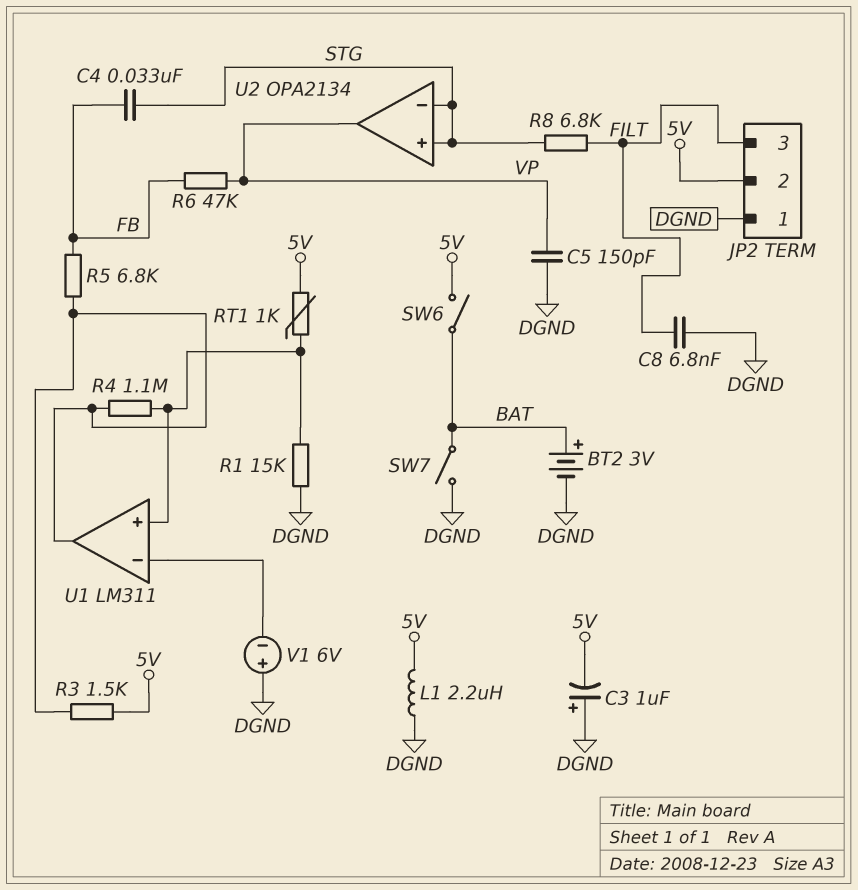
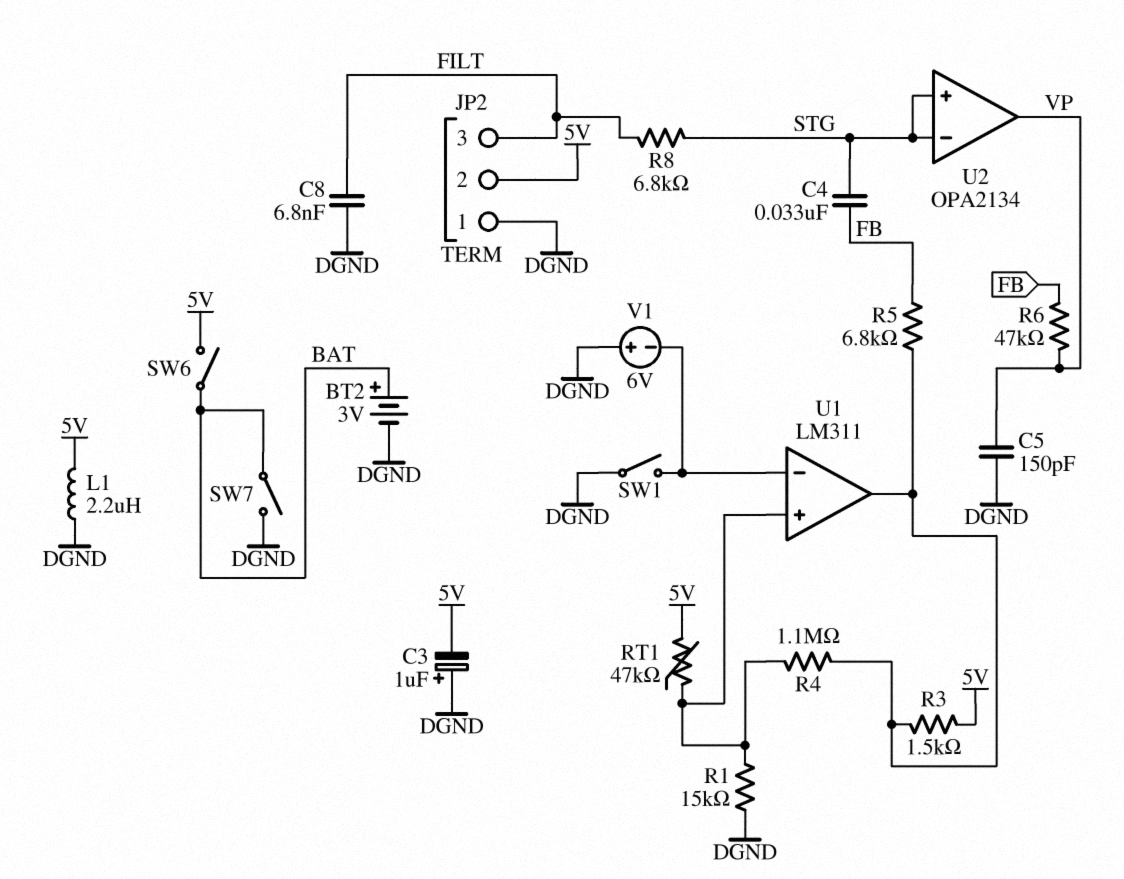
RT1: 1k (5V, U1/in+) -> 47k (5V, U1/in+)
SW1: none -> switch (DGND, U1/in-)

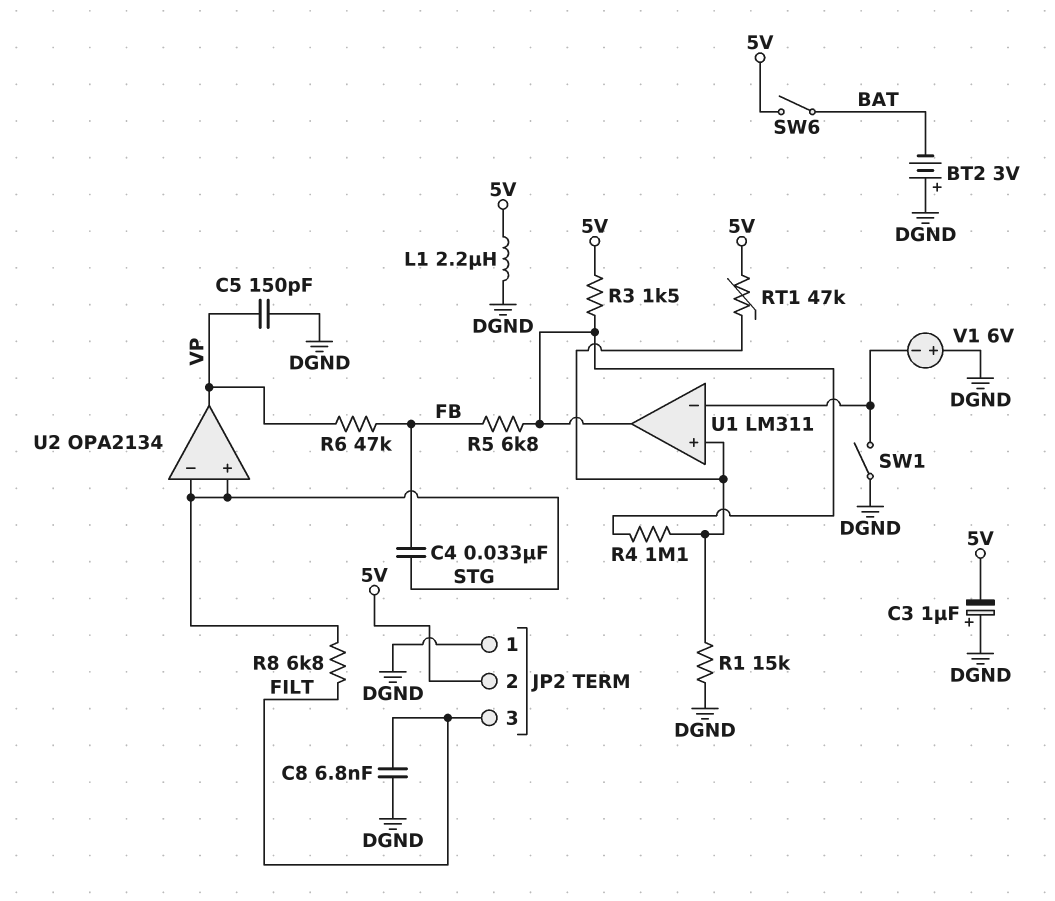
BT2: 3V (plus BAT, minus DGND) -> 3V (plus DGND, minus BAT)
SW7: switch (BAT, DGND) -> none

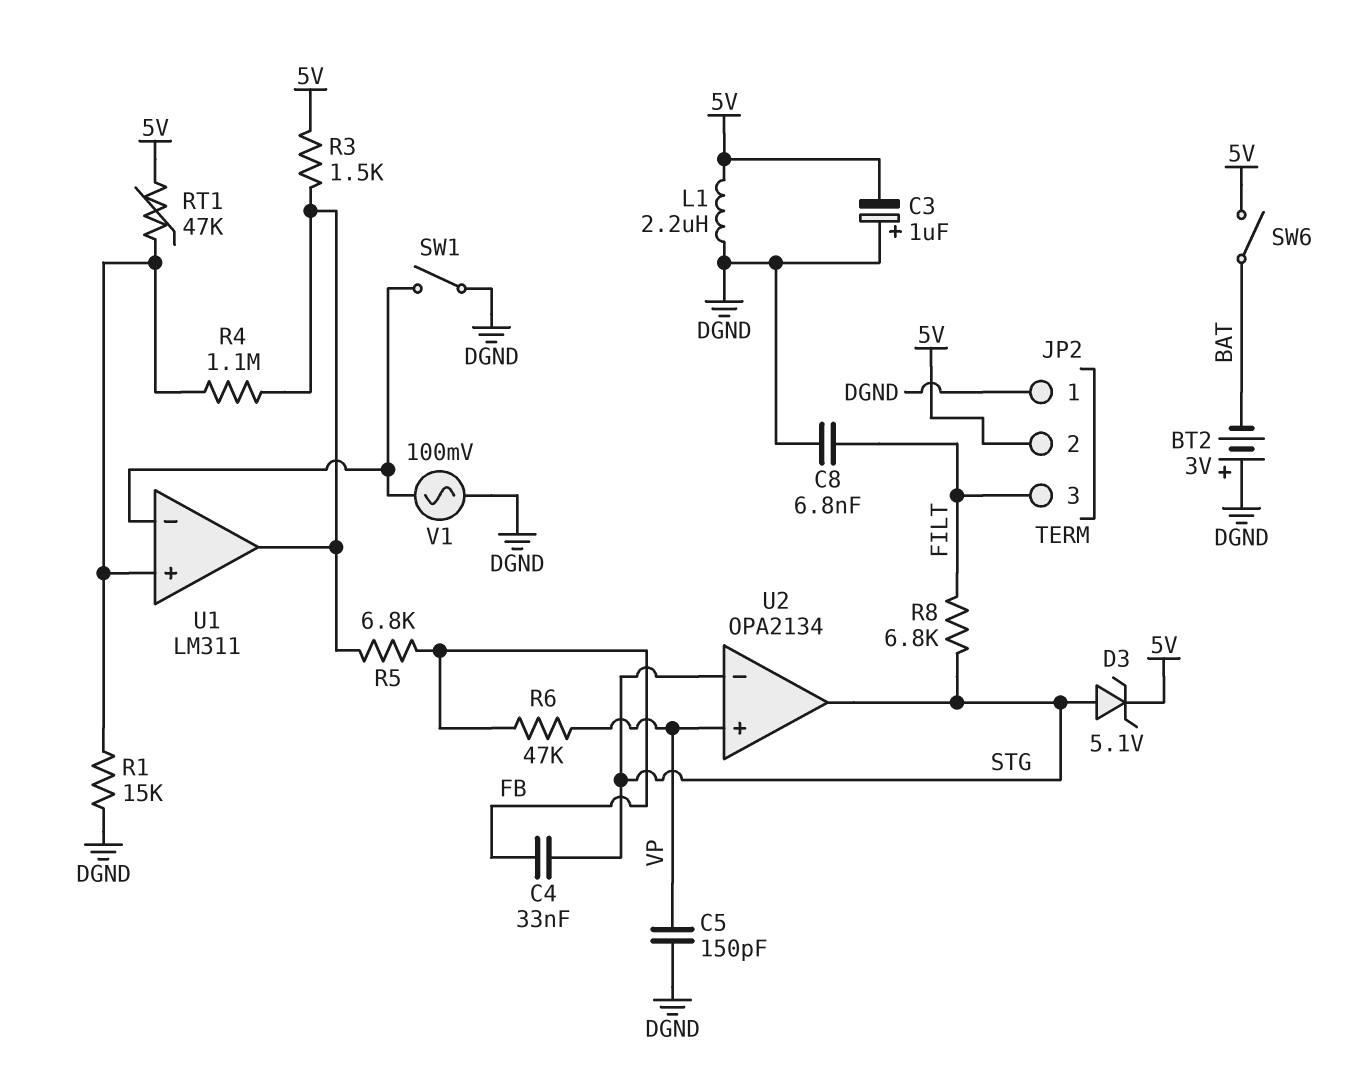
D3: none -> zener 5.1V (A STG, K 5V)
U2 pin in+: STG -> VP
U2 pin out: VP -> STG
V1: 6V (plus DGND, minus U1/in-) -> AC 100mV (DGND, U1/in-)

